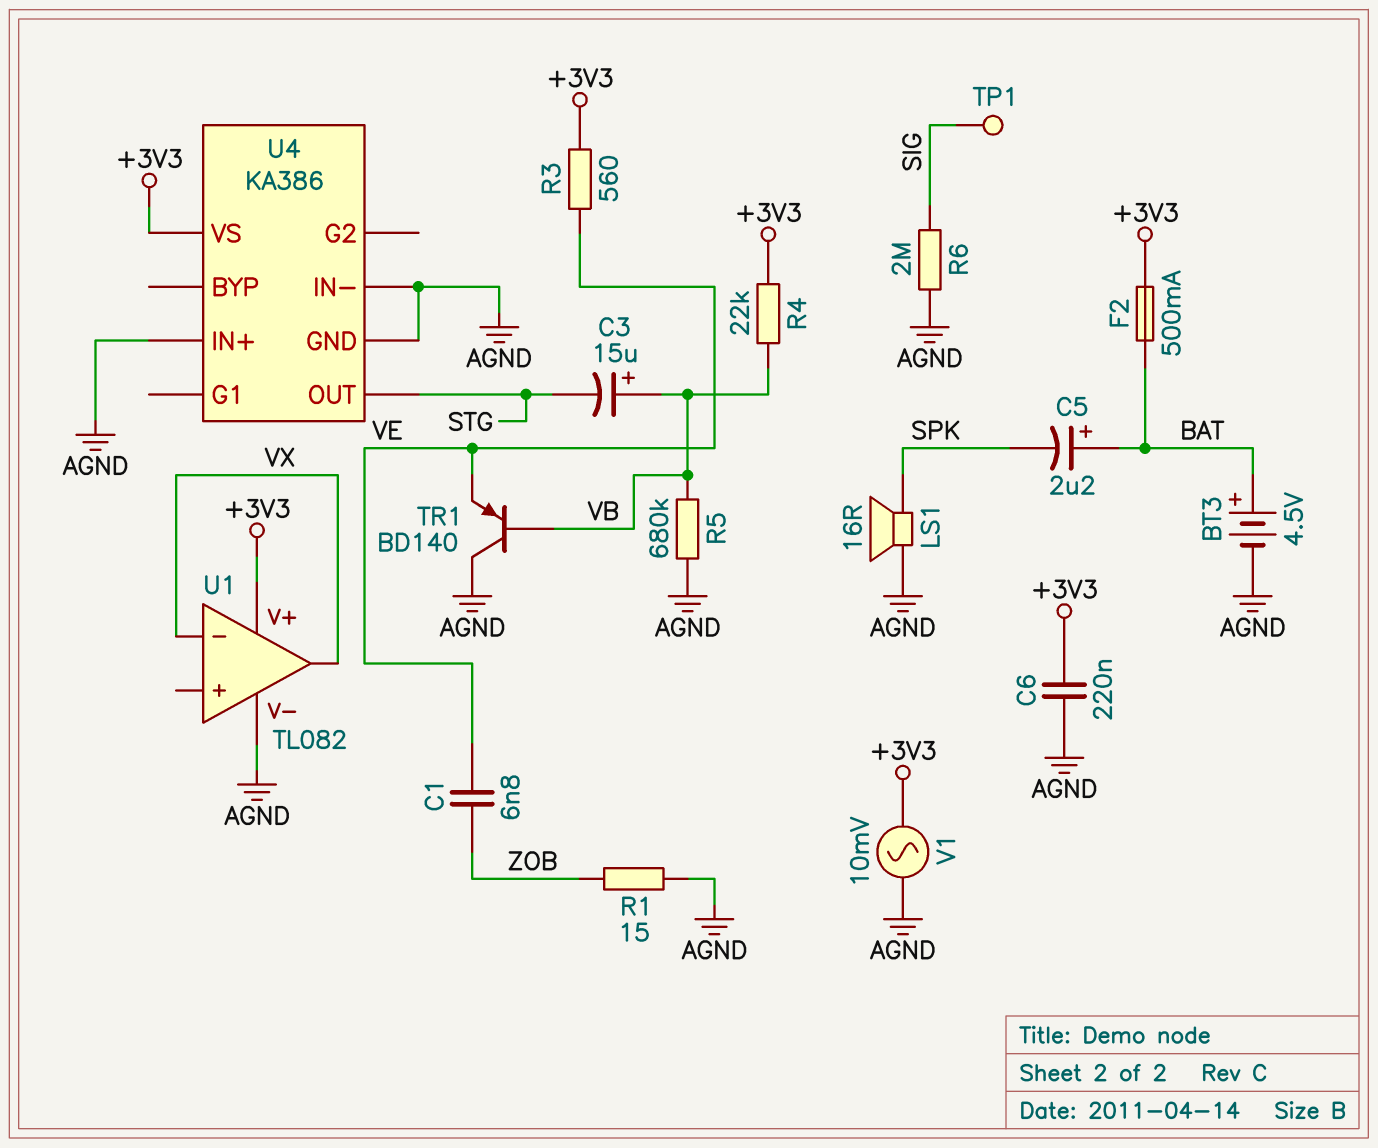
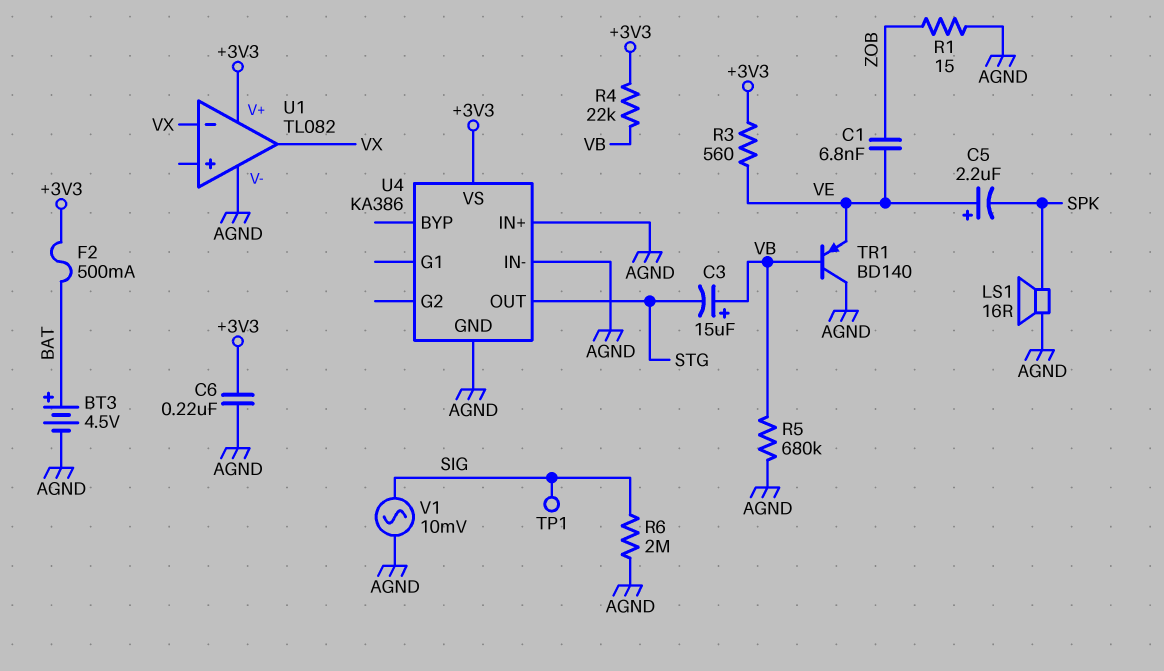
C5: 2.2uF (plus BAT, minus SPK) -> 2.2uF (plus VE, minus SPK)
V1: AC 10mV (+3V3, AGND) -> AC 10mV (AGND, SIG)

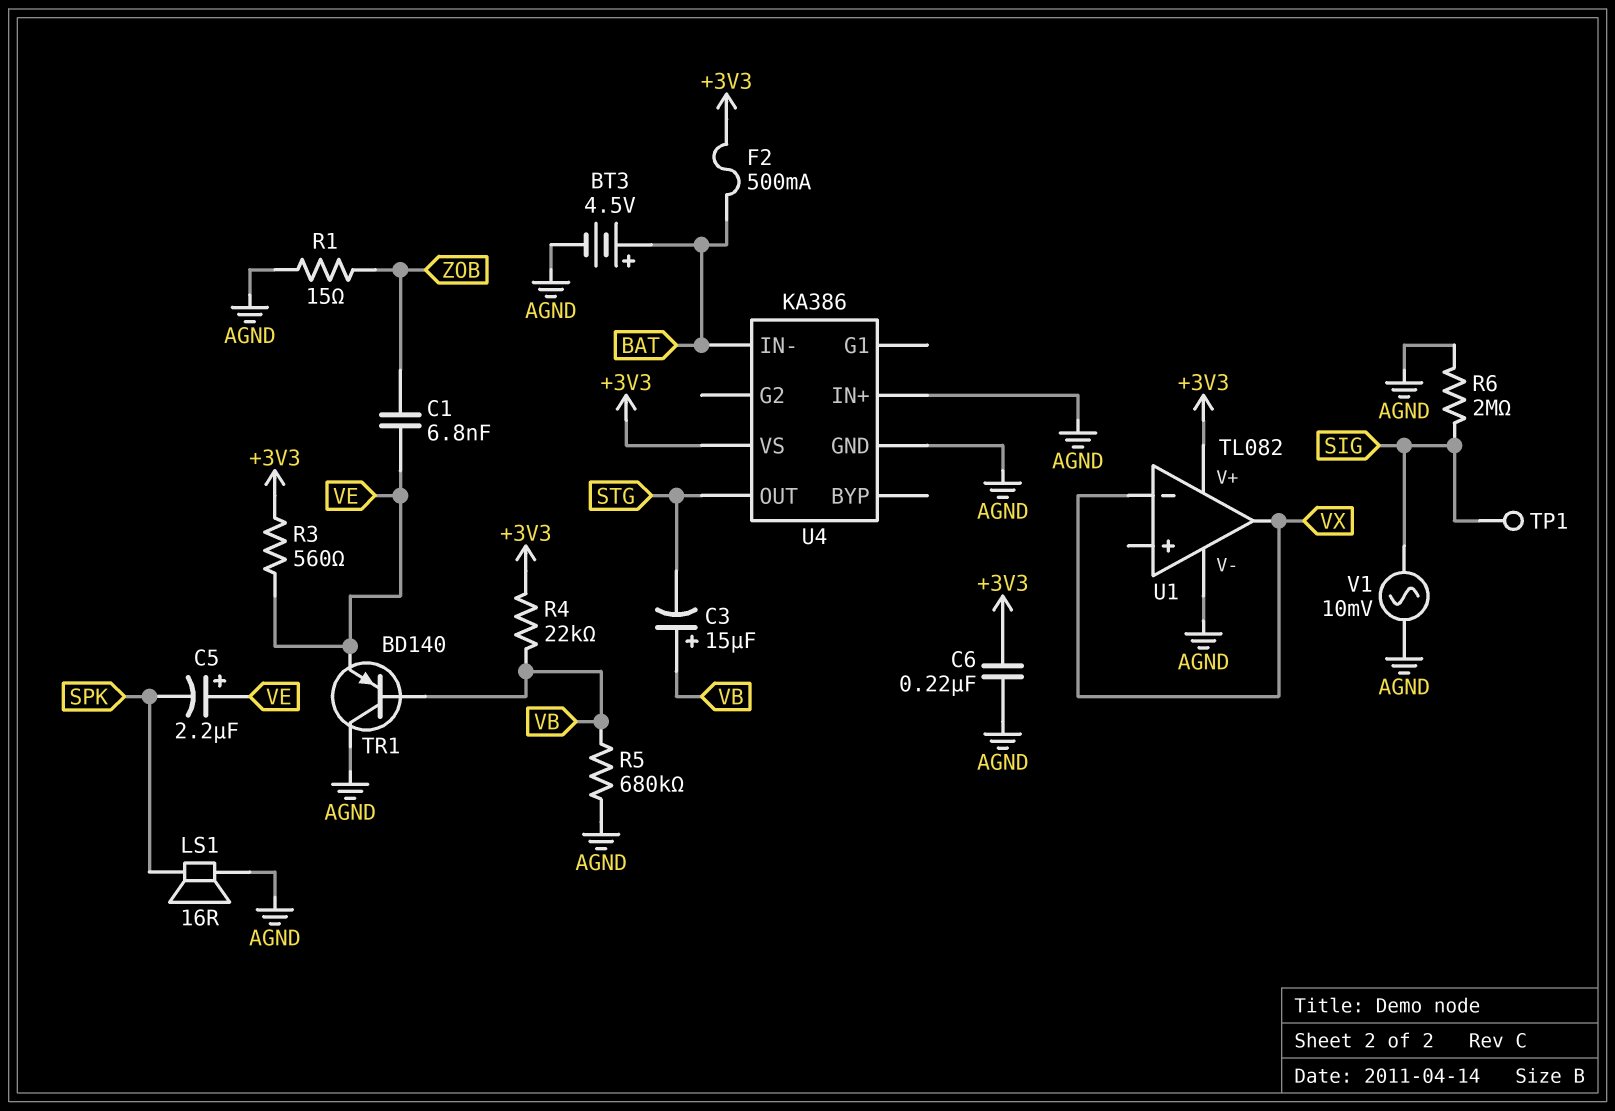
U4 pin IN-: AGND -> BAT

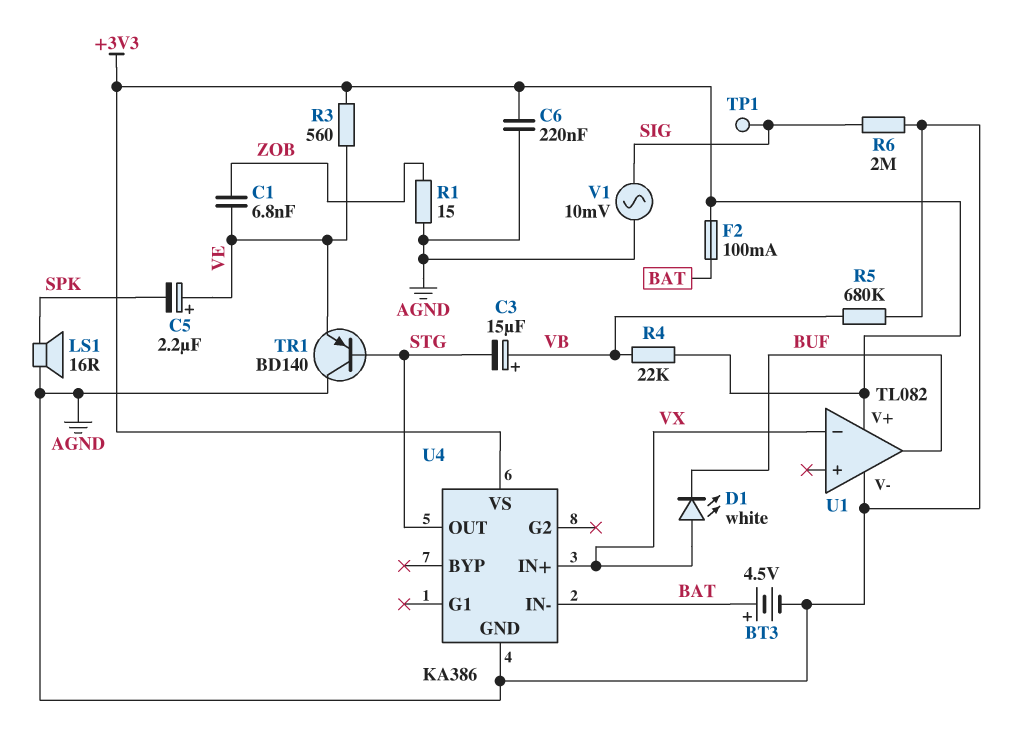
D1: none -> LED white (A VX, K BUF)
F2: 500mA (+3V3, BAT) -> 100mA (+3V3, BAT)
TR1: PNP BD140 (B VB, C AGND, E VE) -> PNP BD140 (B STG, C AGND, E VE)
U1 pin out: VX -> BUF
U4 pin IN+: AGND -> VX

